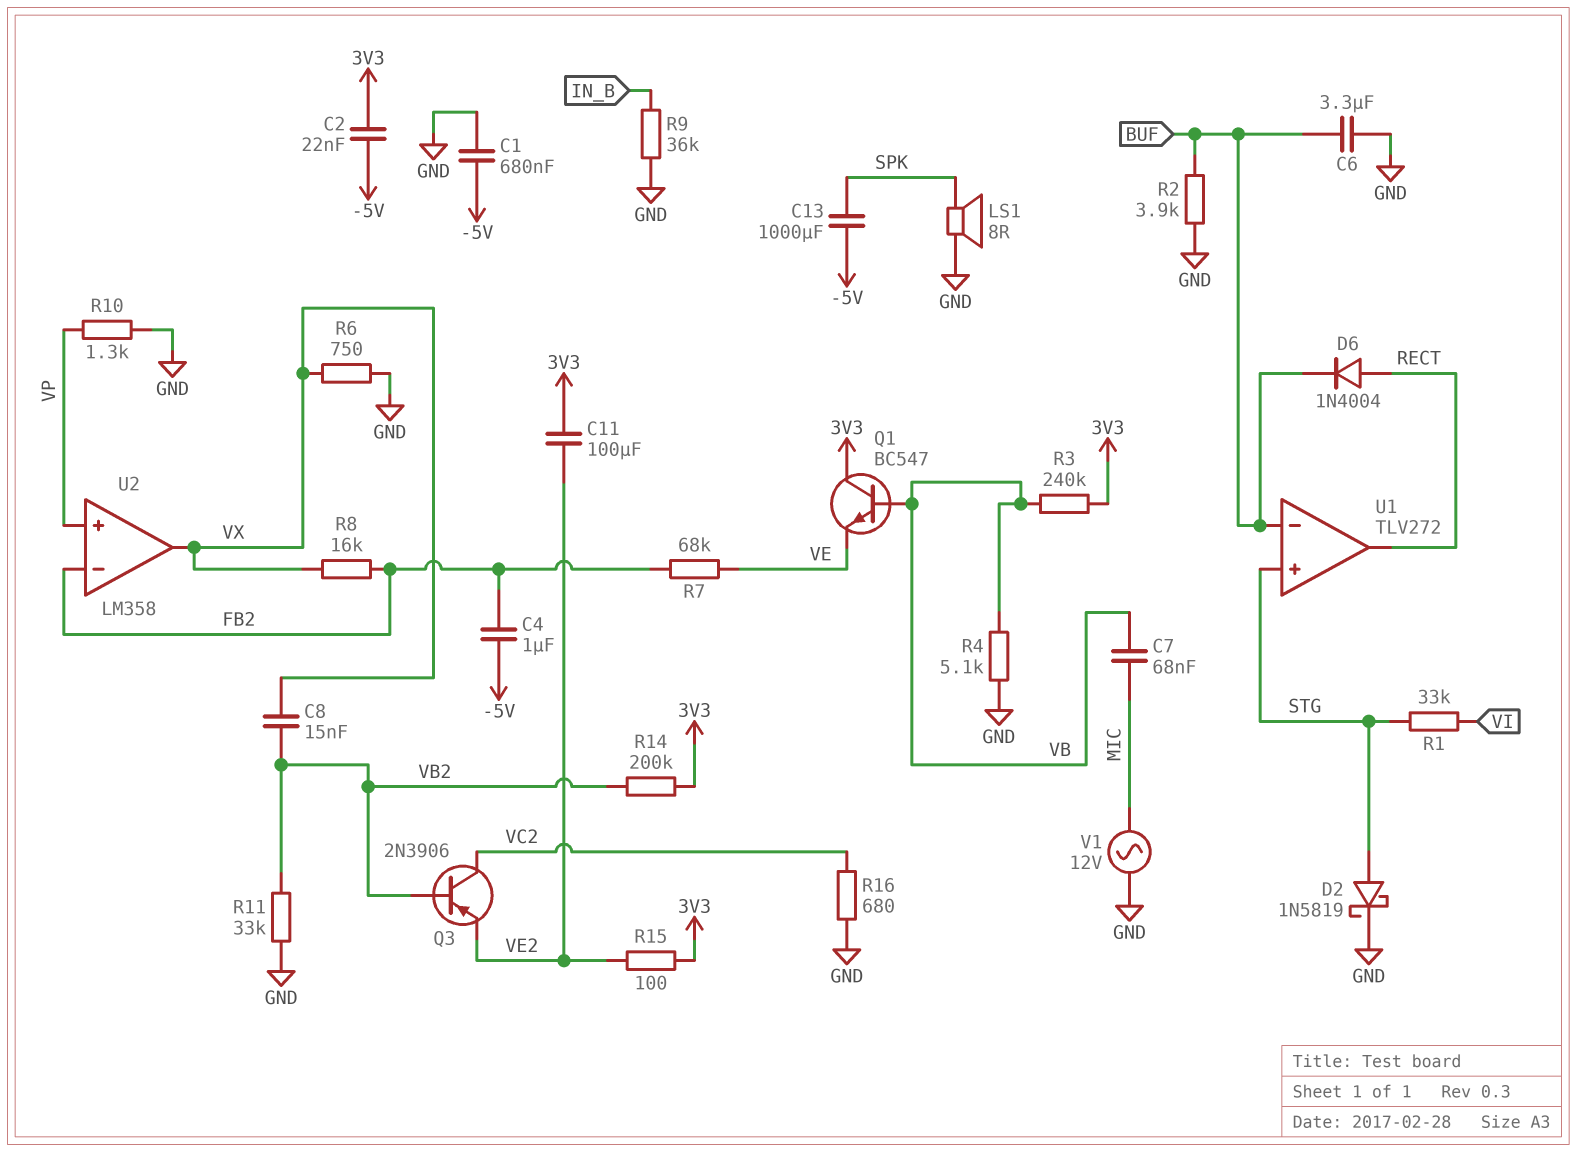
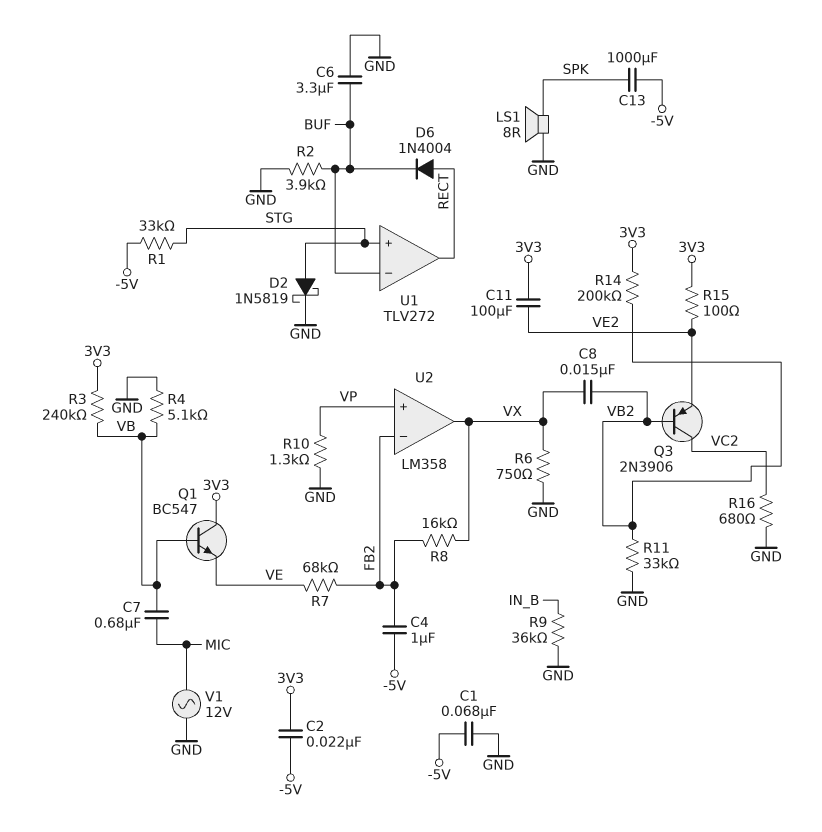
C1: 680nF (-5V, GND) -> 68nF (-5V, GND)
C7: 68nF (MIC, VB) -> 680nF (MIC, VB)
R1: 33k (STG, VI) -> 33k (-5V, STG)

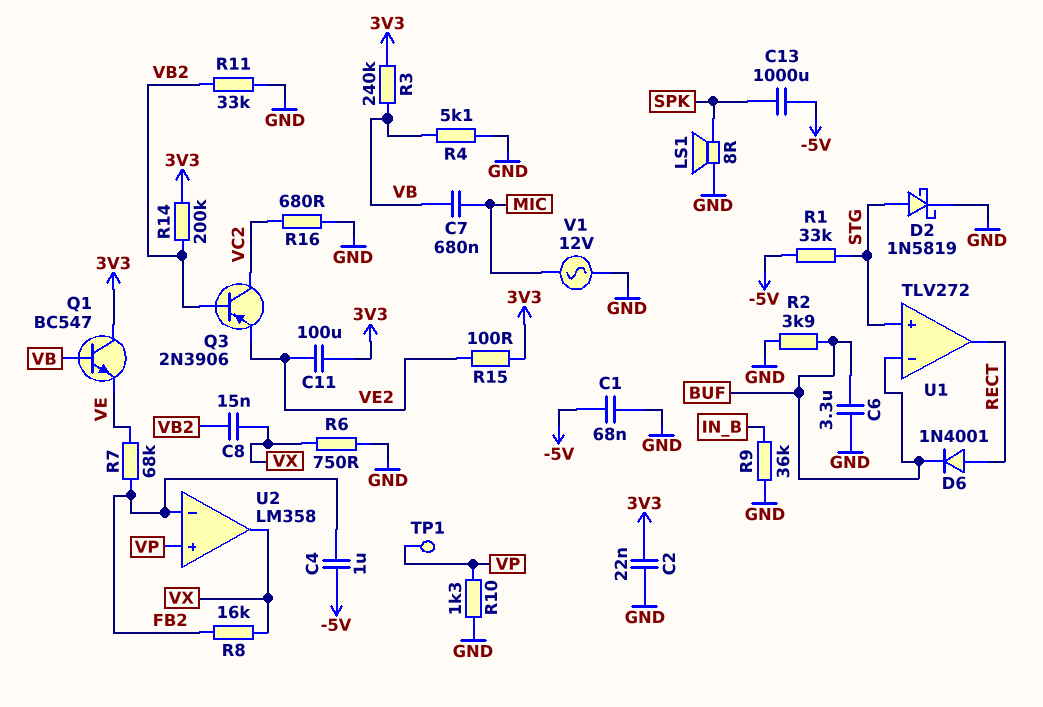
C2: 22nF (-5V, 3V3) -> 22nF (3V3, GND)
D6: diode 1N4004 (A RECT, K BUF) -> diode 1N4001 (A RECT, K BUF)
TP1: none -> test point (VP)

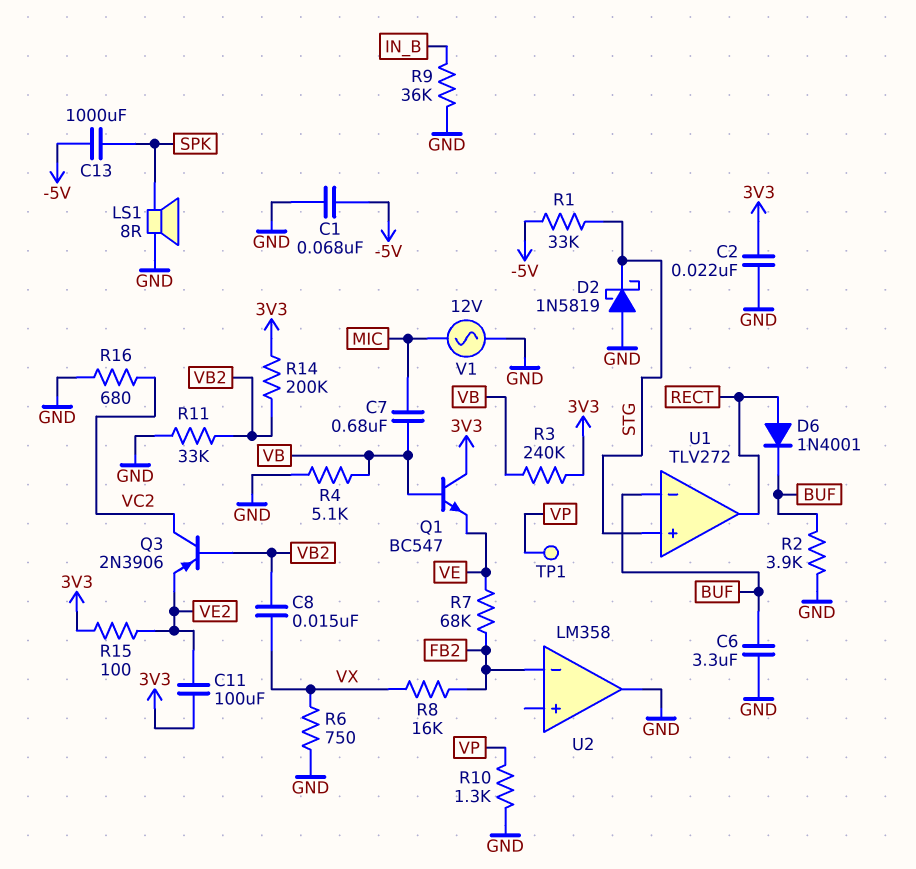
C4: 1uF (-5V, FB2) -> none
D2: schottky 1N5819 (A STG, K GND) -> schottky 1N5819 (A GND, K STG)
U2 pin in+: VP -> none
U2 pin out: VX -> GND

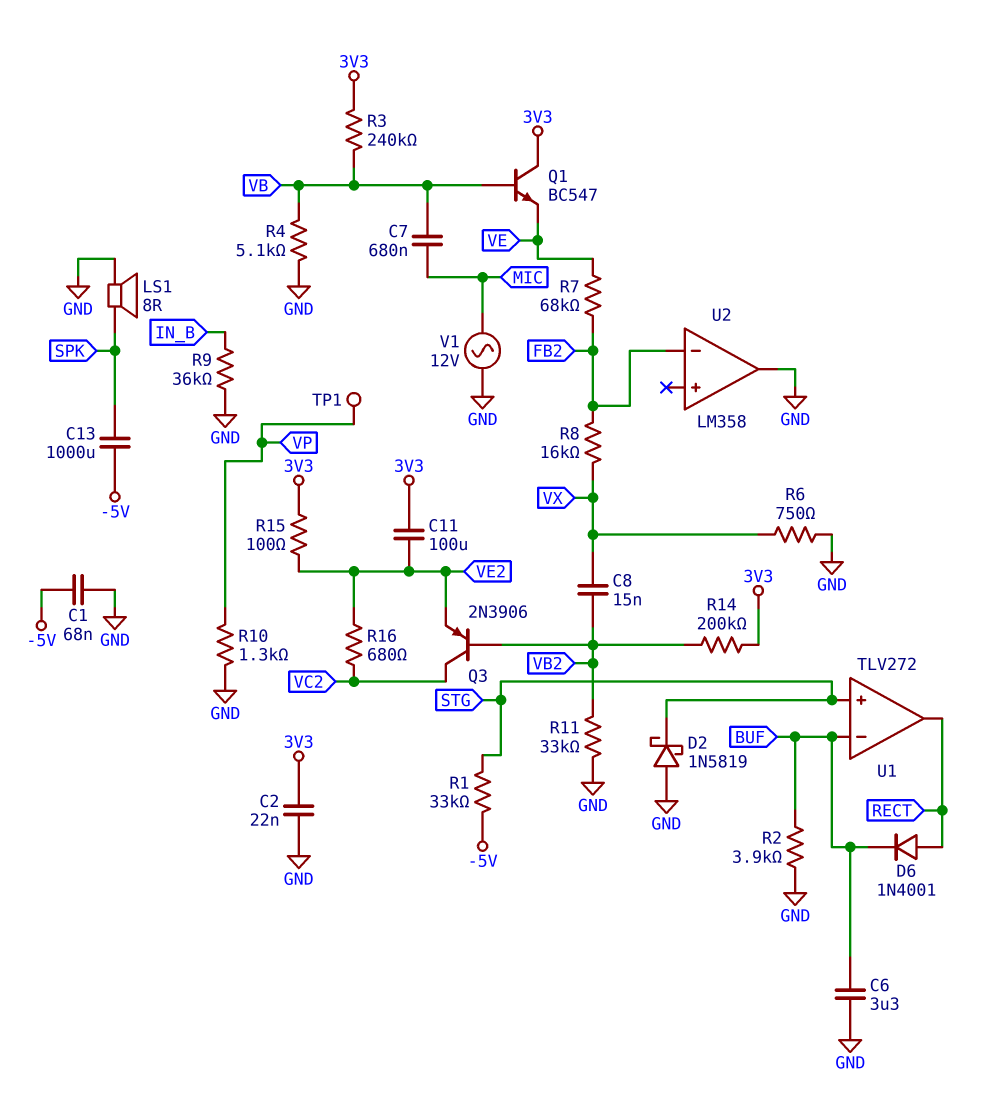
R16: 680 (GND, VC2) -> 680 (VC2, VE2)

